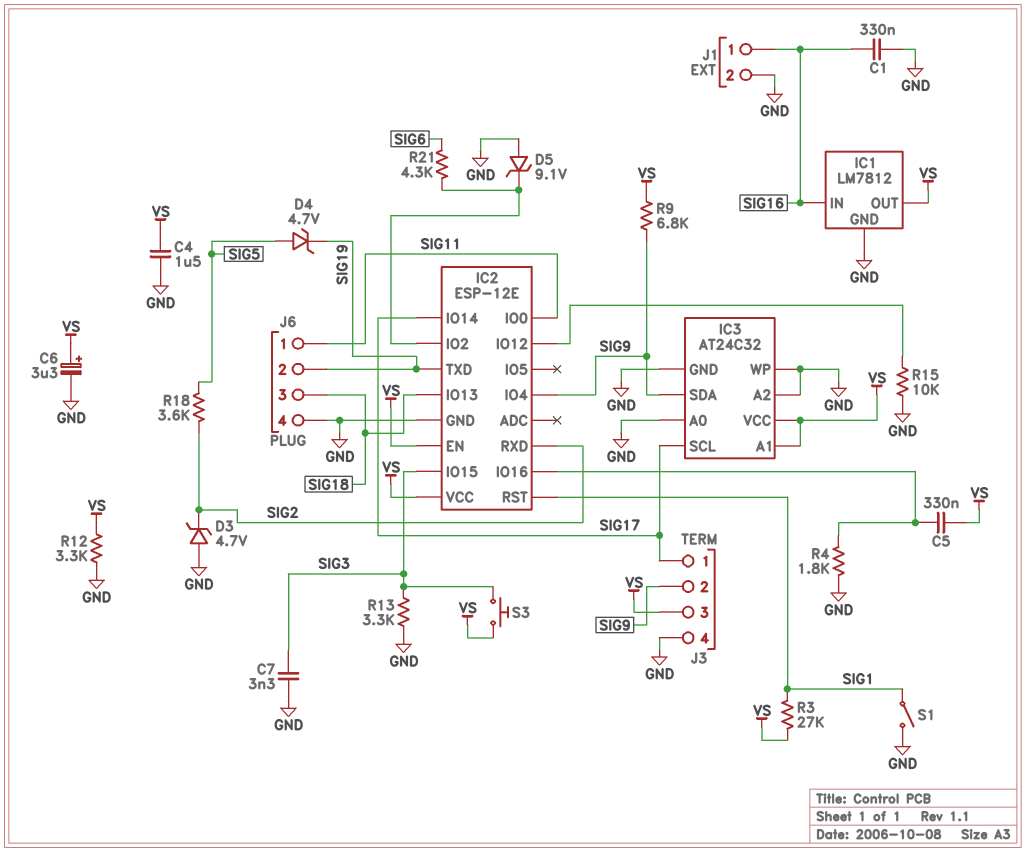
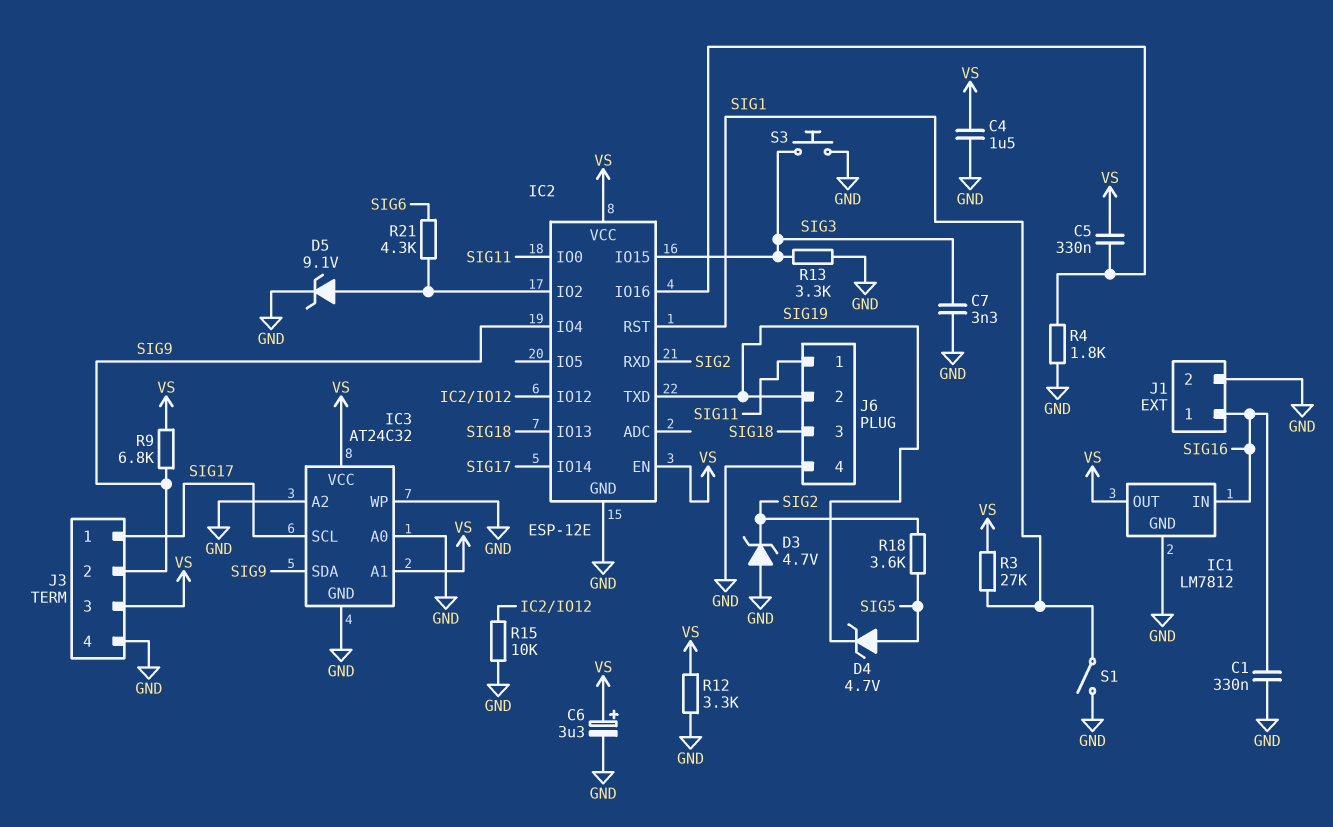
D5: zener 9.1V (A GND, K IC2/IO2) -> zener 9.1V (A IC2/IO2, K GND)
S3: button (SIG3, VS) -> button (GND, SIG3)

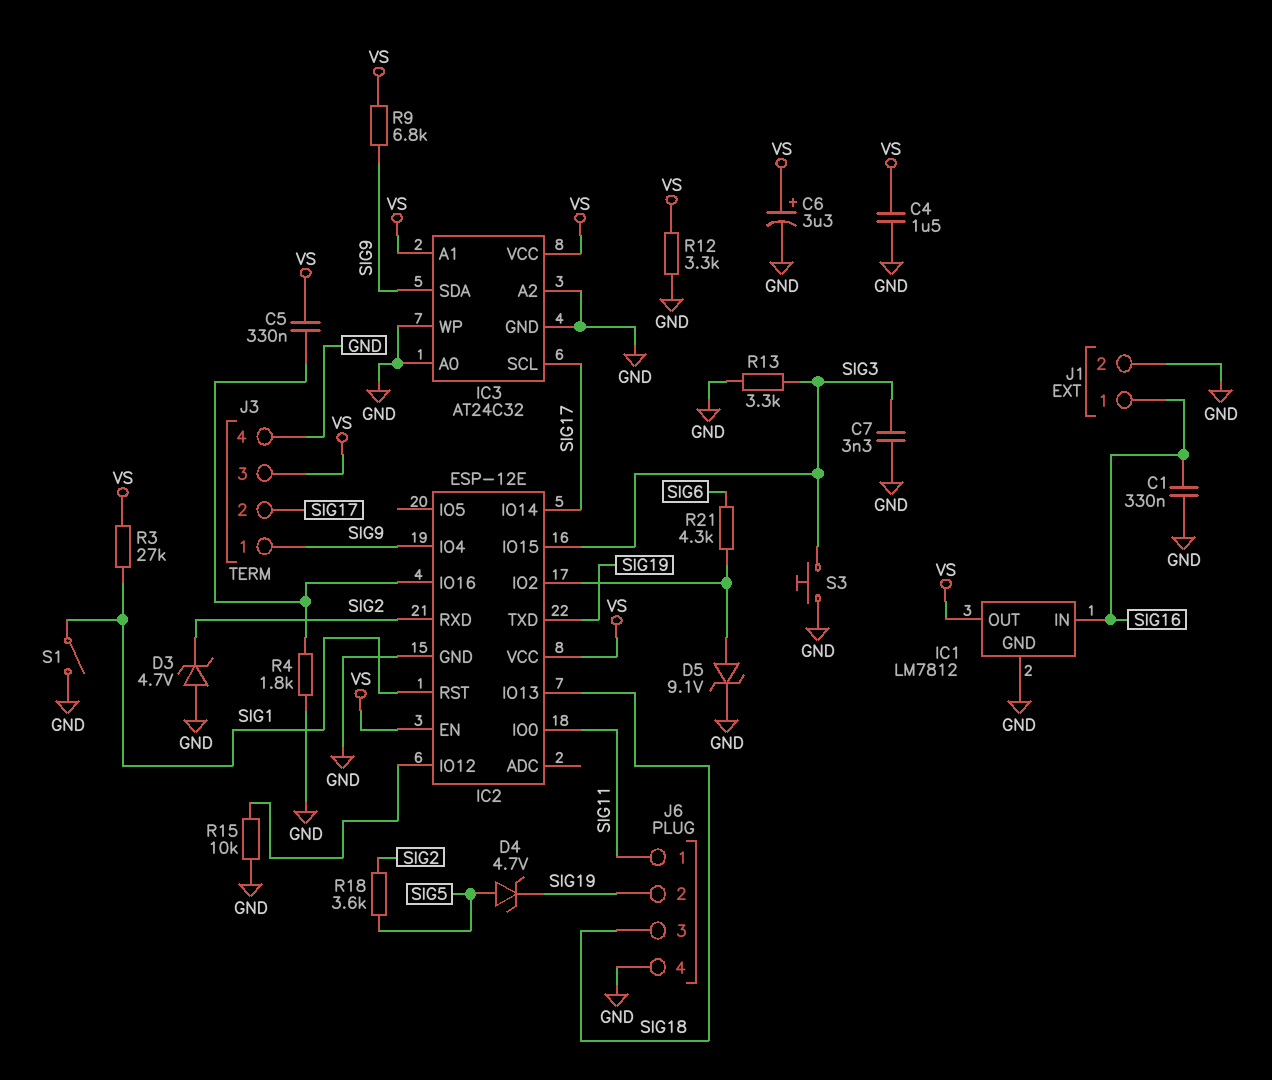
J3 pin 1: SIG17 -> SIG9
J3 pin 2: SIG9 -> SIG17

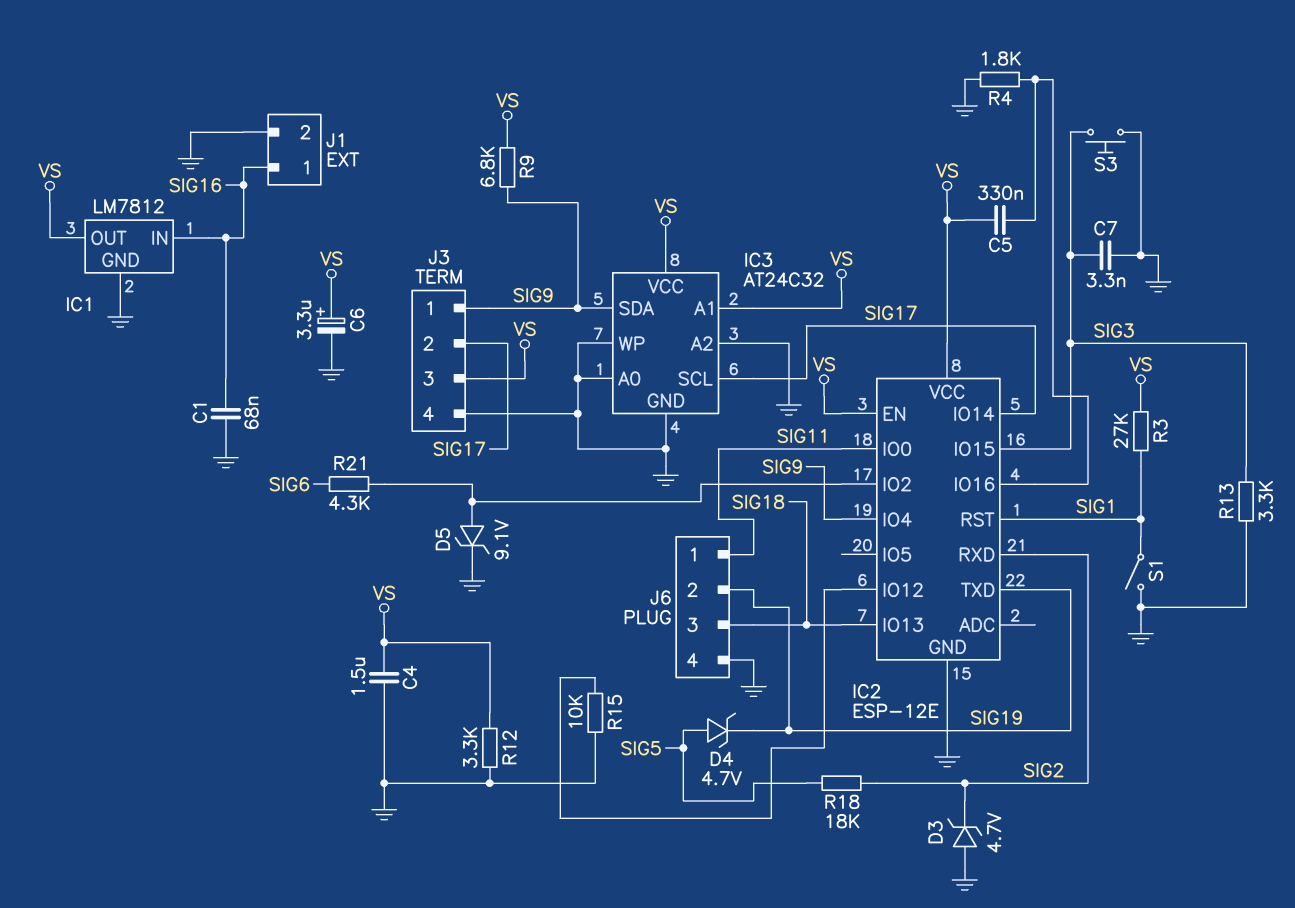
C1: 330nF (GND, SIG16) -> 68nF (GND, SIG16)
R18: 3.6k (SIG2, SIG5) -> 18k (SIG2, SIG5)

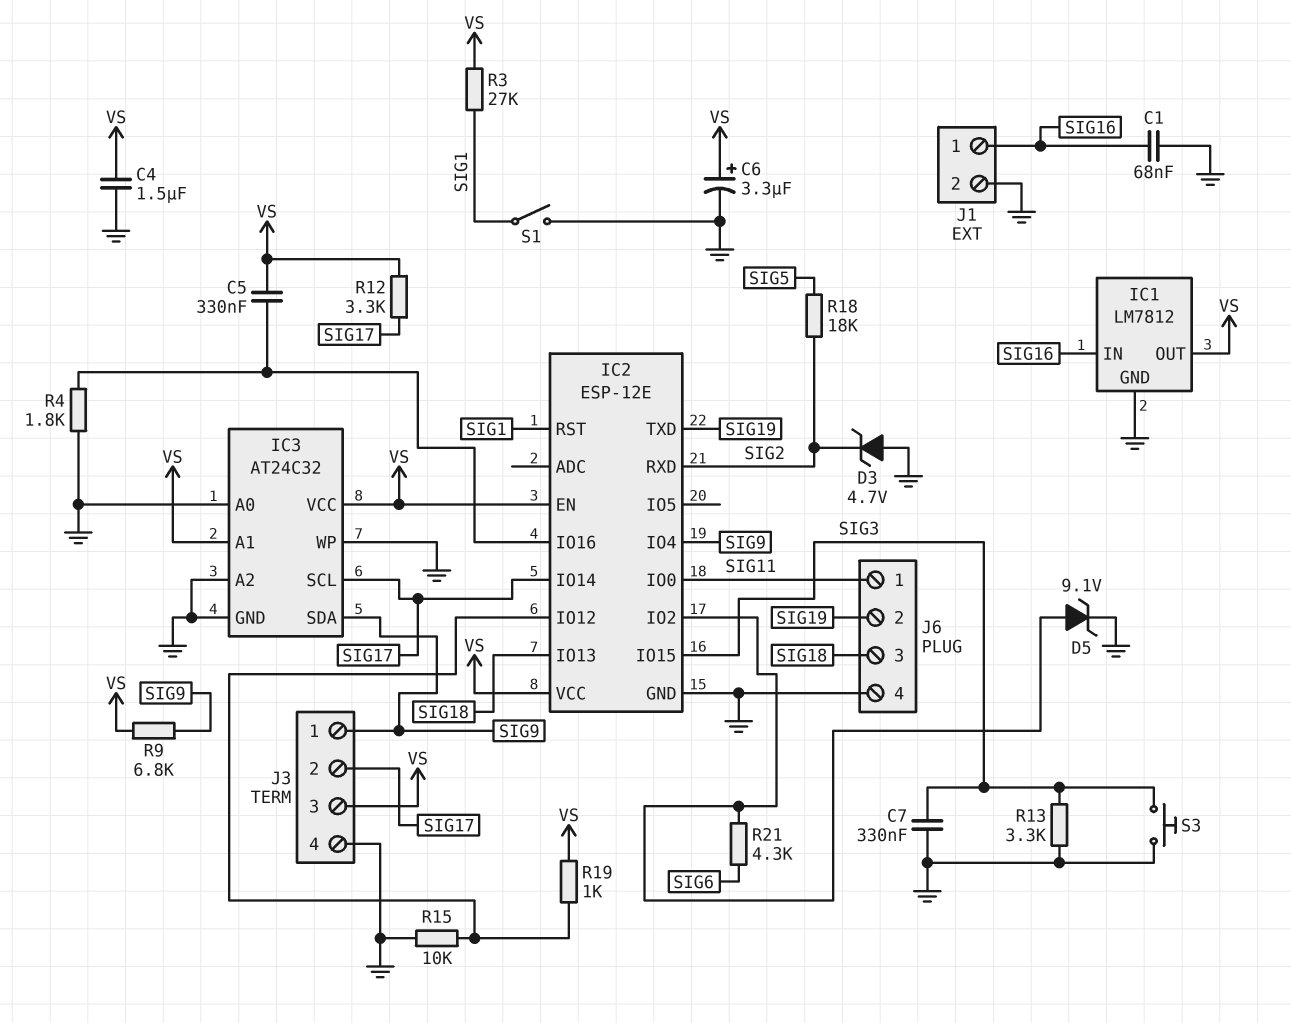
C7: 3.3nF (GND, SIG3) -> 330nF (GND, SIG3)
D4: zener 4.7V (A SIG5, K SIG19) -> none
R12: 3.3k (GND, VS) -> 3.3k (SIG17, VS)
R19: none -> 1k (IC2/IO12, VS)

